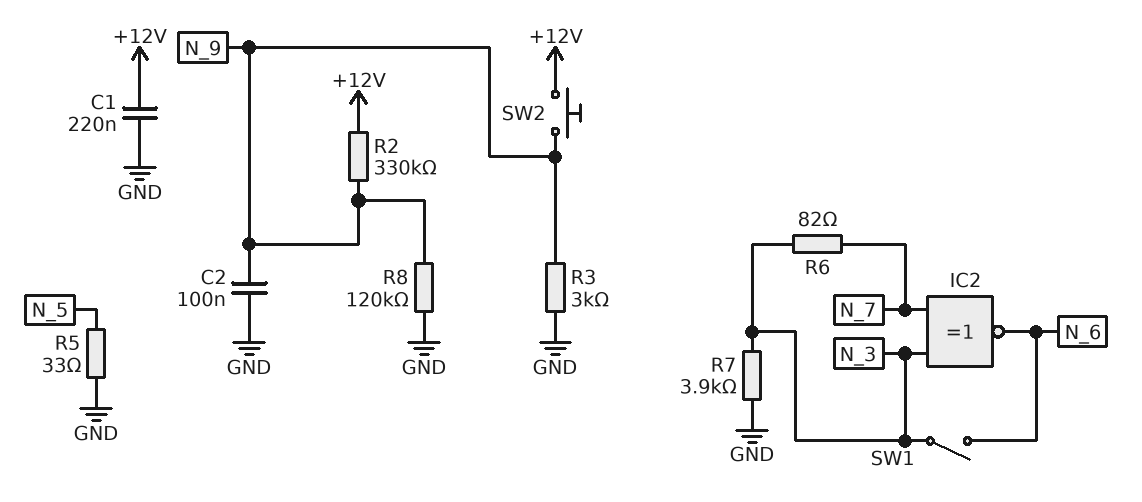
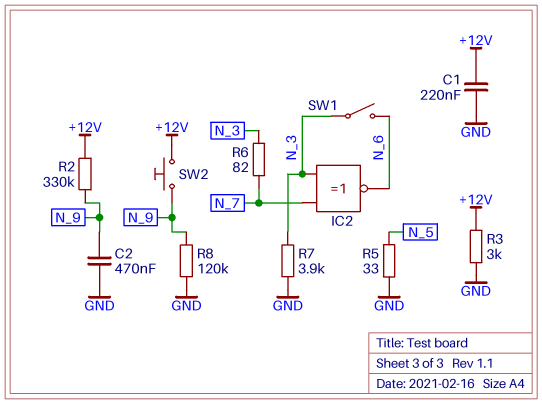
C2: 100nF (GND, N_9) -> 470nF (GND, N_9)
R3: 3k (GND, N_9) -> 3k (+12V, GND)

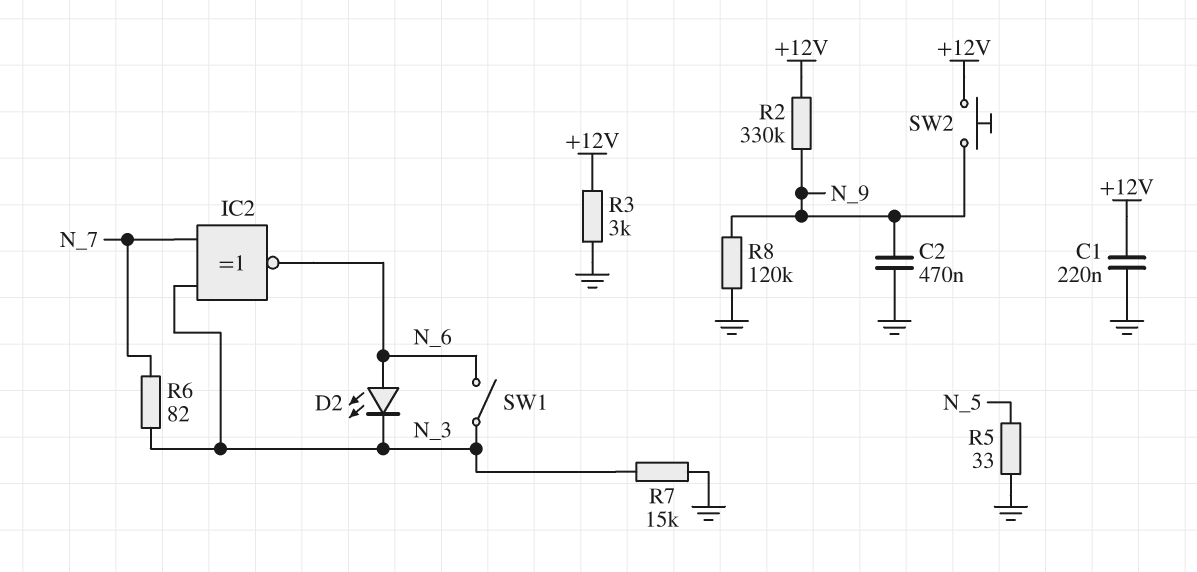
D2: none -> LED (A N_6, K N_3)
R7: 3.9k (GND, N_3) -> 15k (GND, N_3)

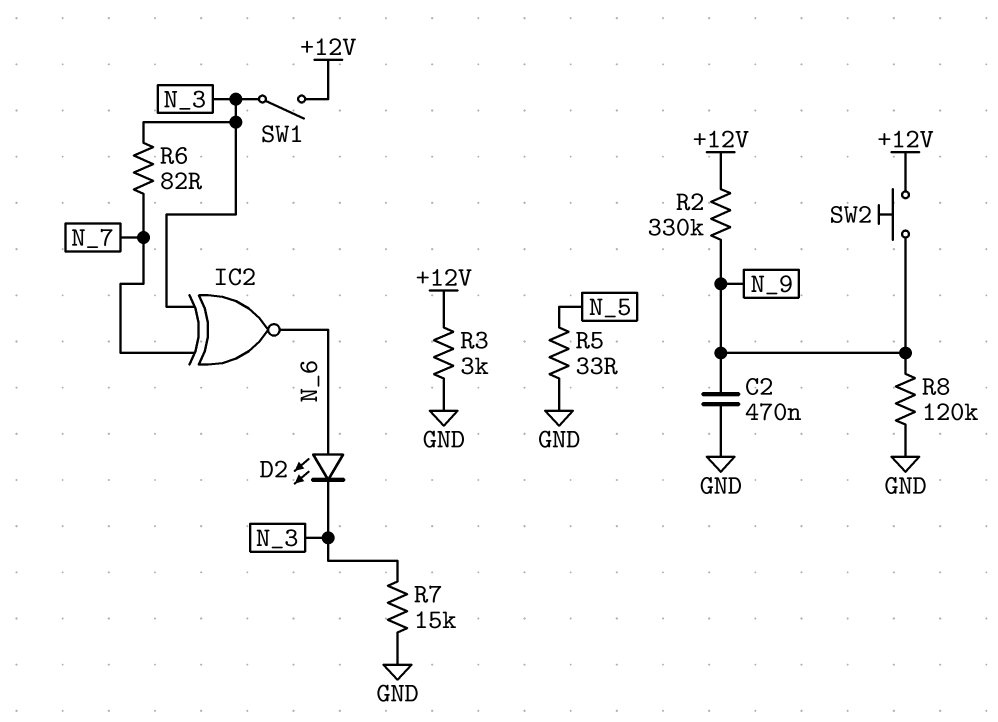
C1: 220nF (+12V, GND) -> none
SW1: switch (N_3, N_6) -> switch (+12V, N_3)

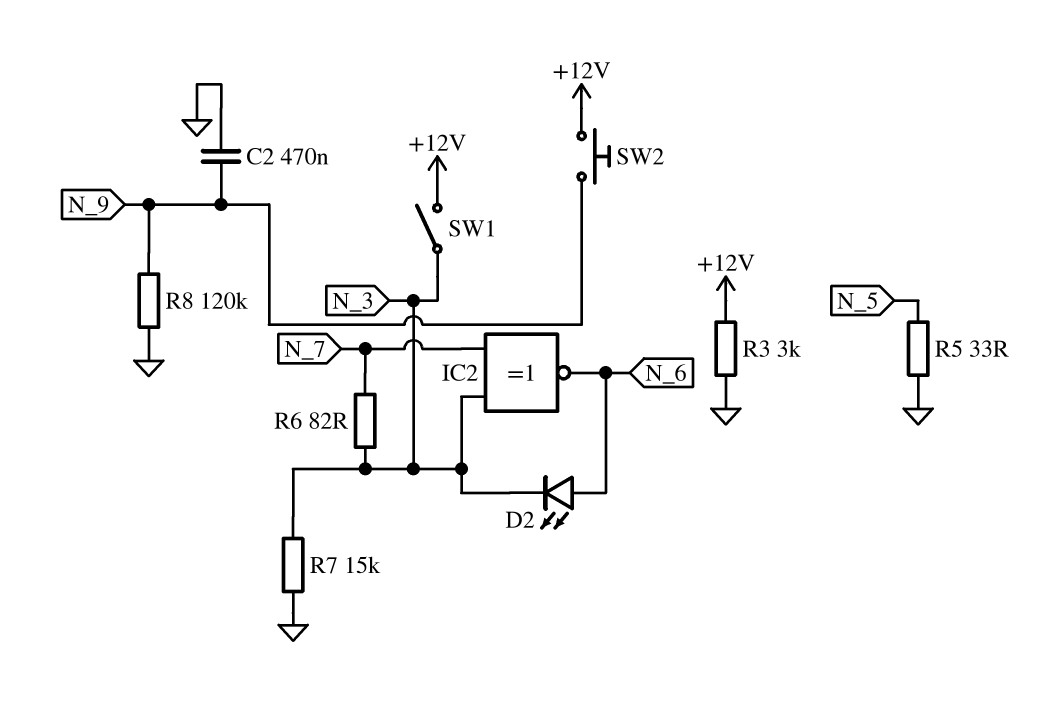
R2: 330k (+12V, N_9) -> none

